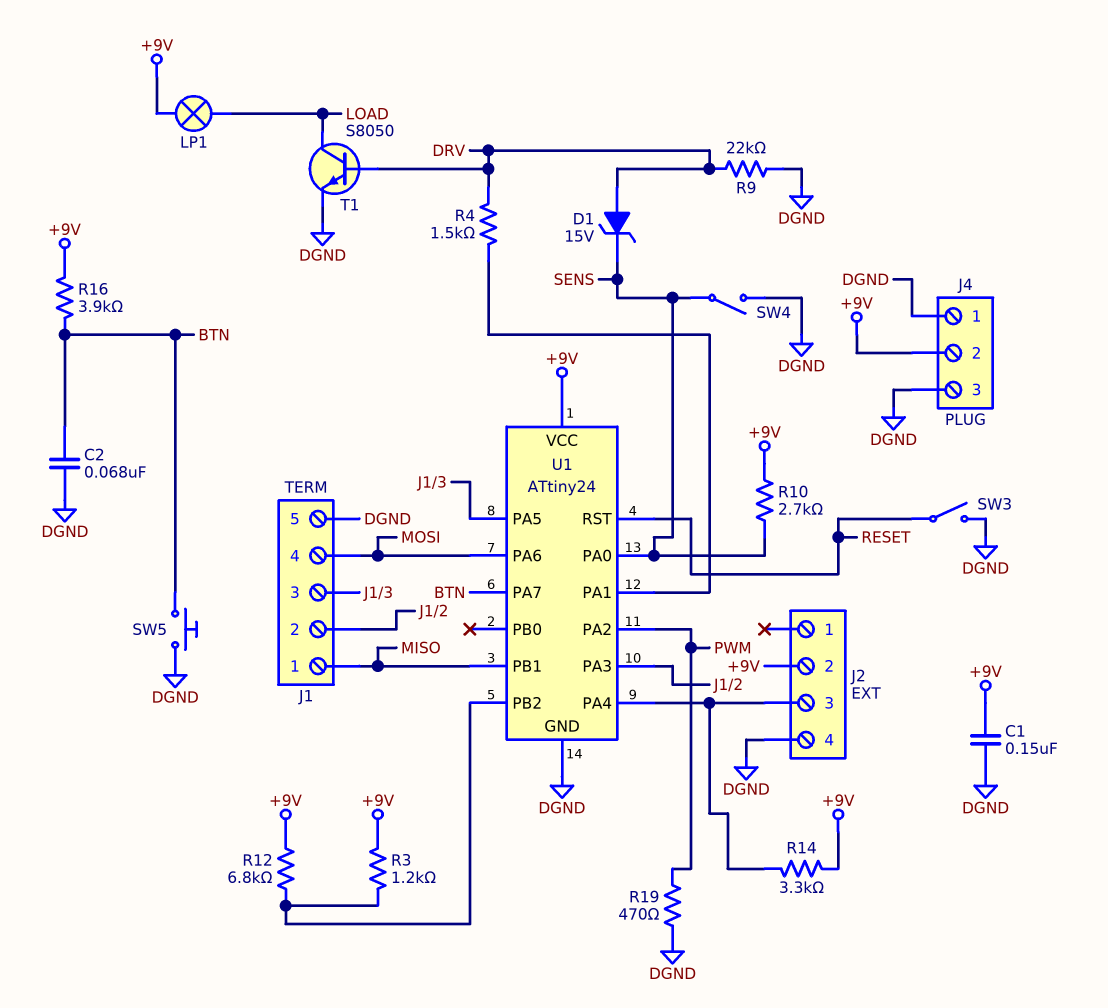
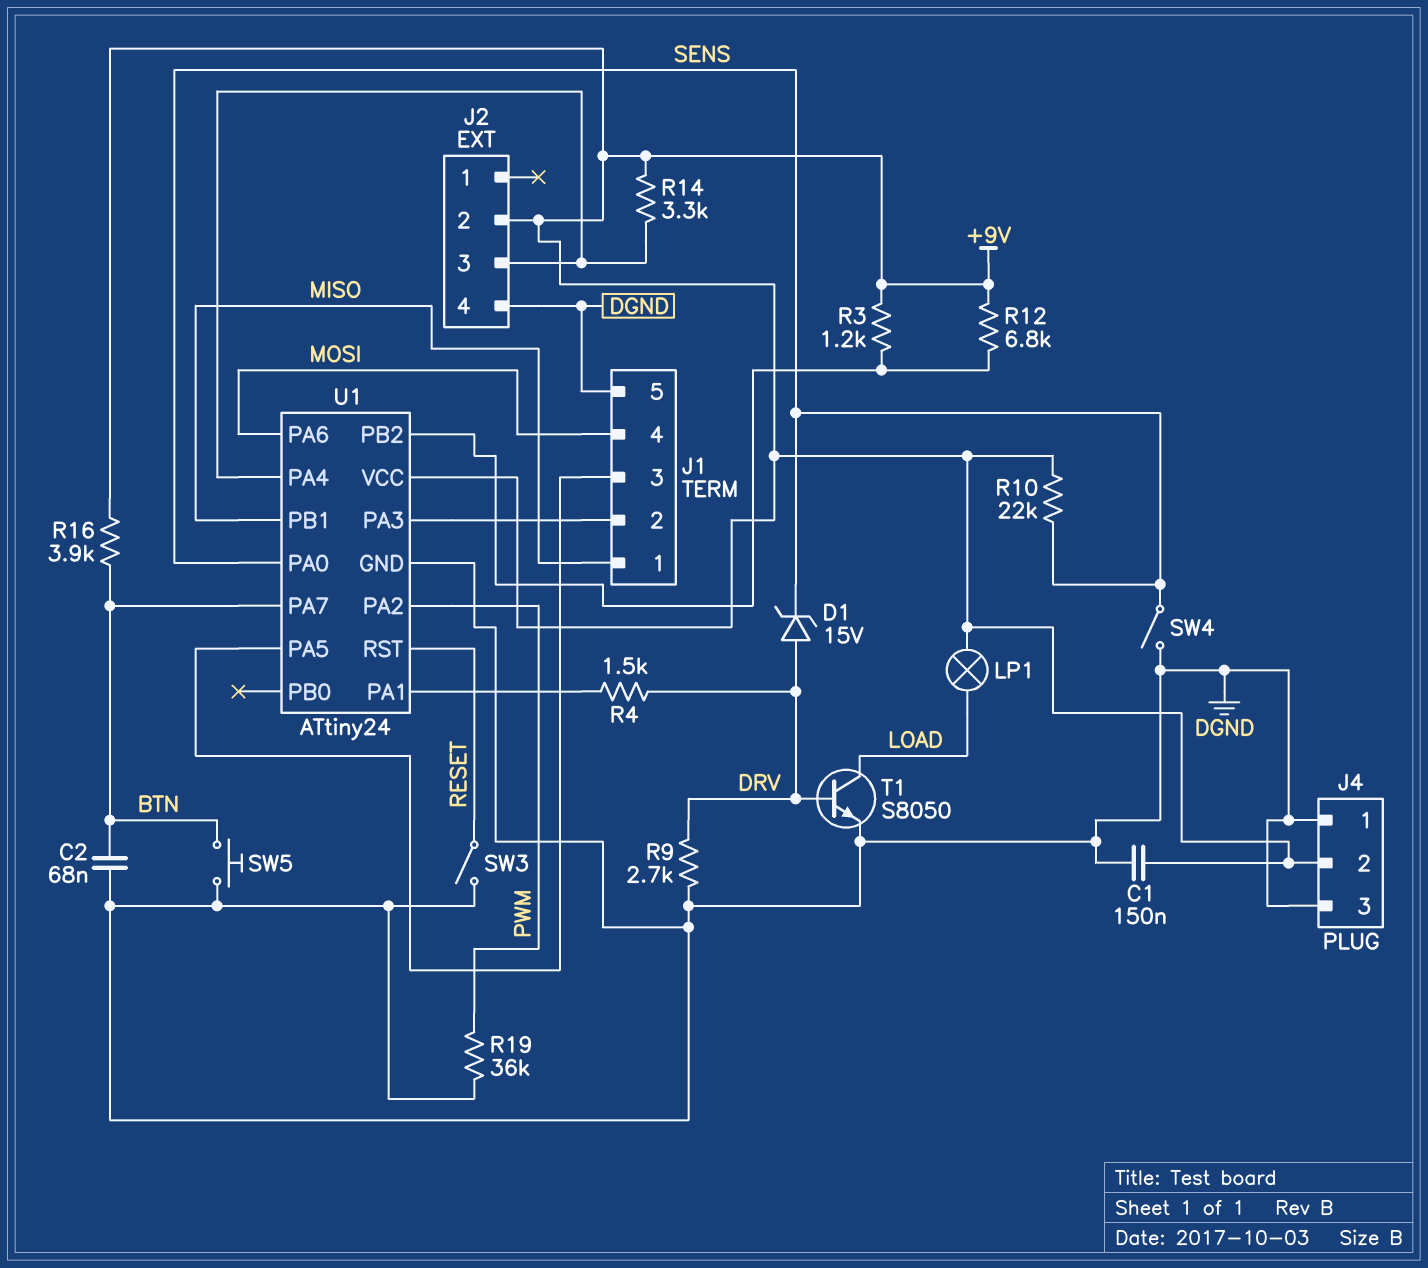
R9: 22k (DGND, DRV) -> 2.7k (DGND, DRV)
R10: 2.7k (+9V, SENS) -> 22k (+9V, SENS)
R19: 470 (DGND, PWM) -> 36k (DGND, PWM)

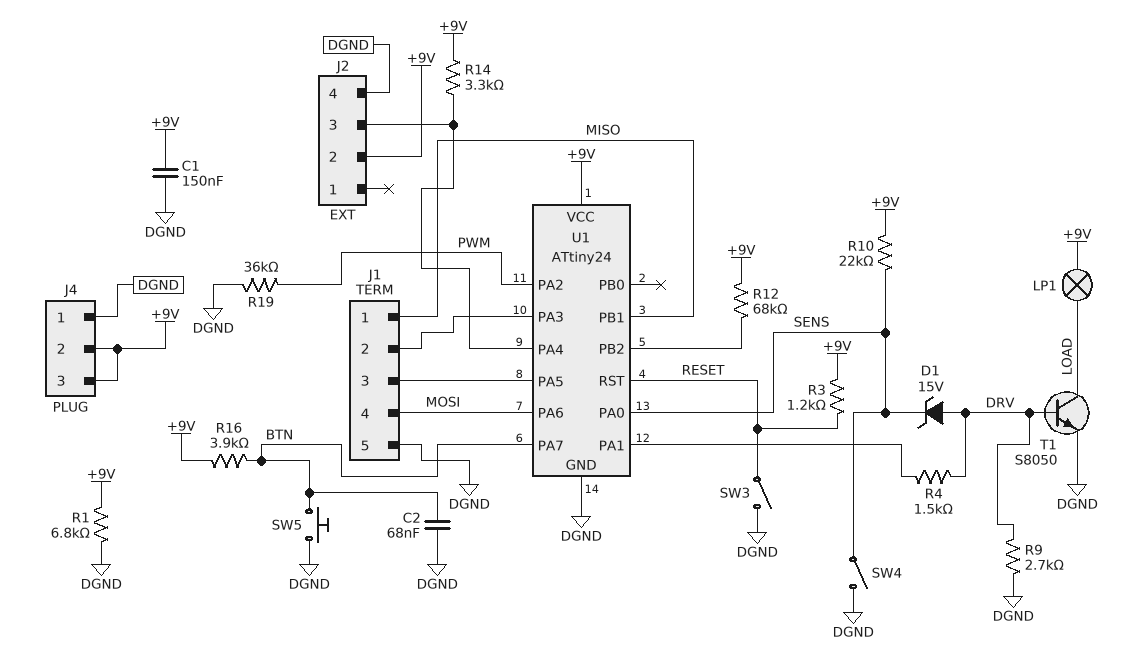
J4 pin 3: DGND -> +9V
R1: none -> 6.8k (+9V, DGND)
R3: 1.2k (+9V, U1/PB2) -> 1.2k (+9V, RESET)
R12: 6.8k (+9V, U1/PB2) -> 68k (+9V, U1/PB2)

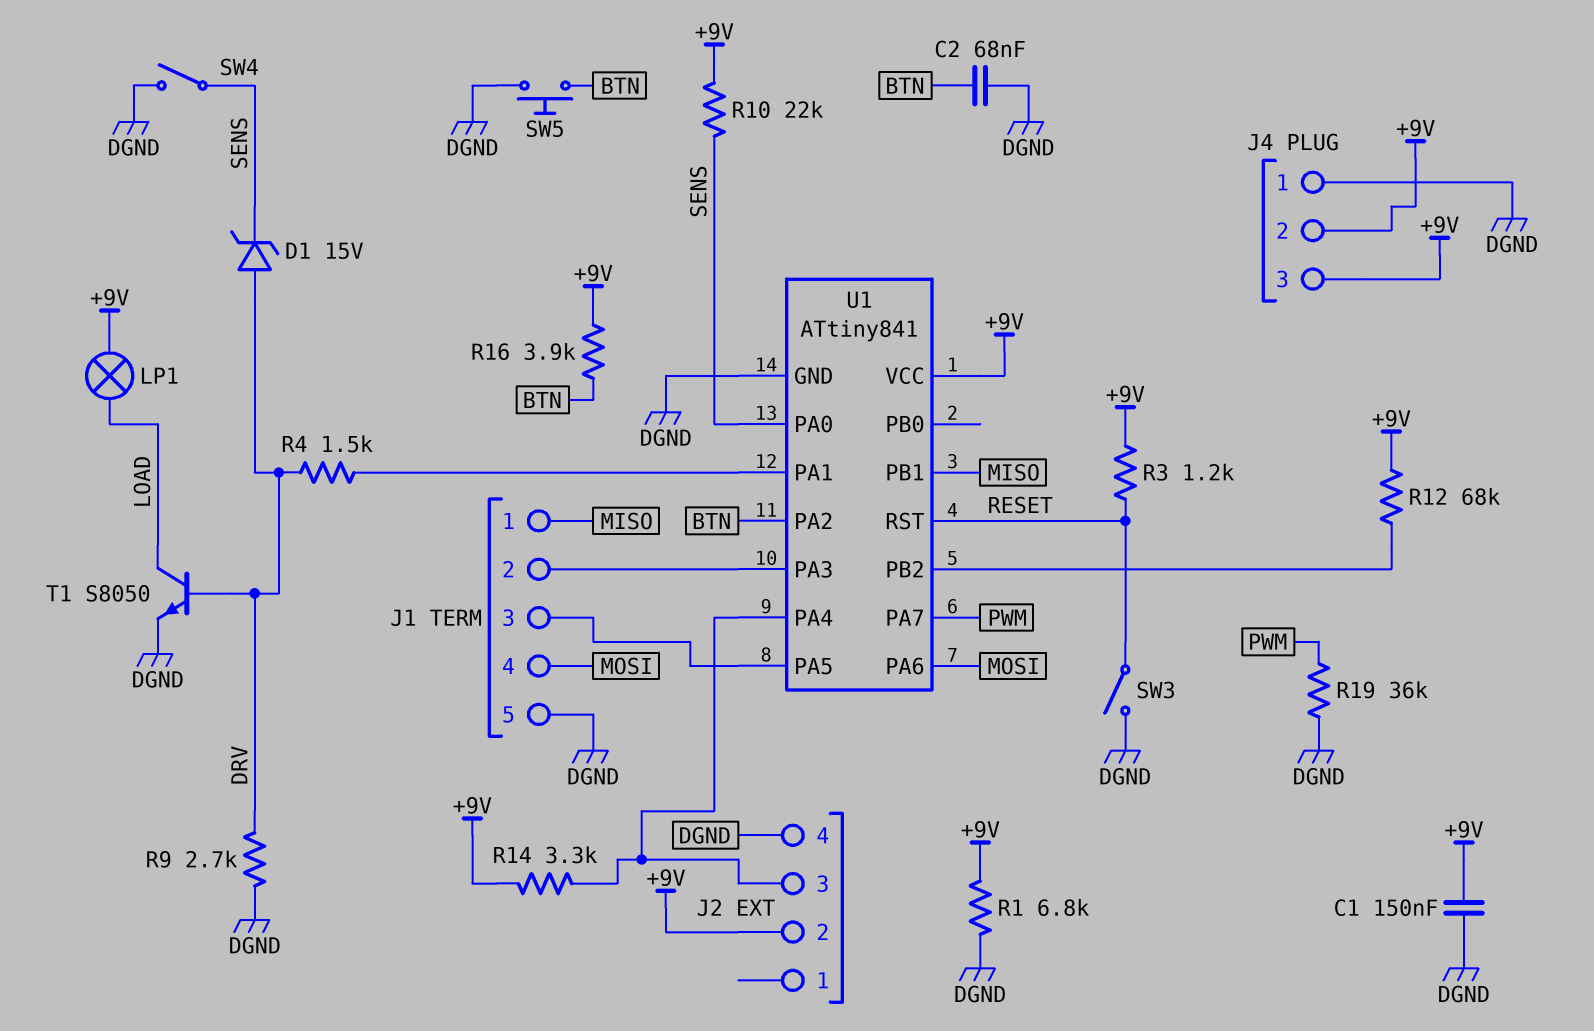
U1: ATtiny24 -> ATtiny841
U1 pin PA2: PWM -> BTN
U1 pin PA7: BTN -> PWM

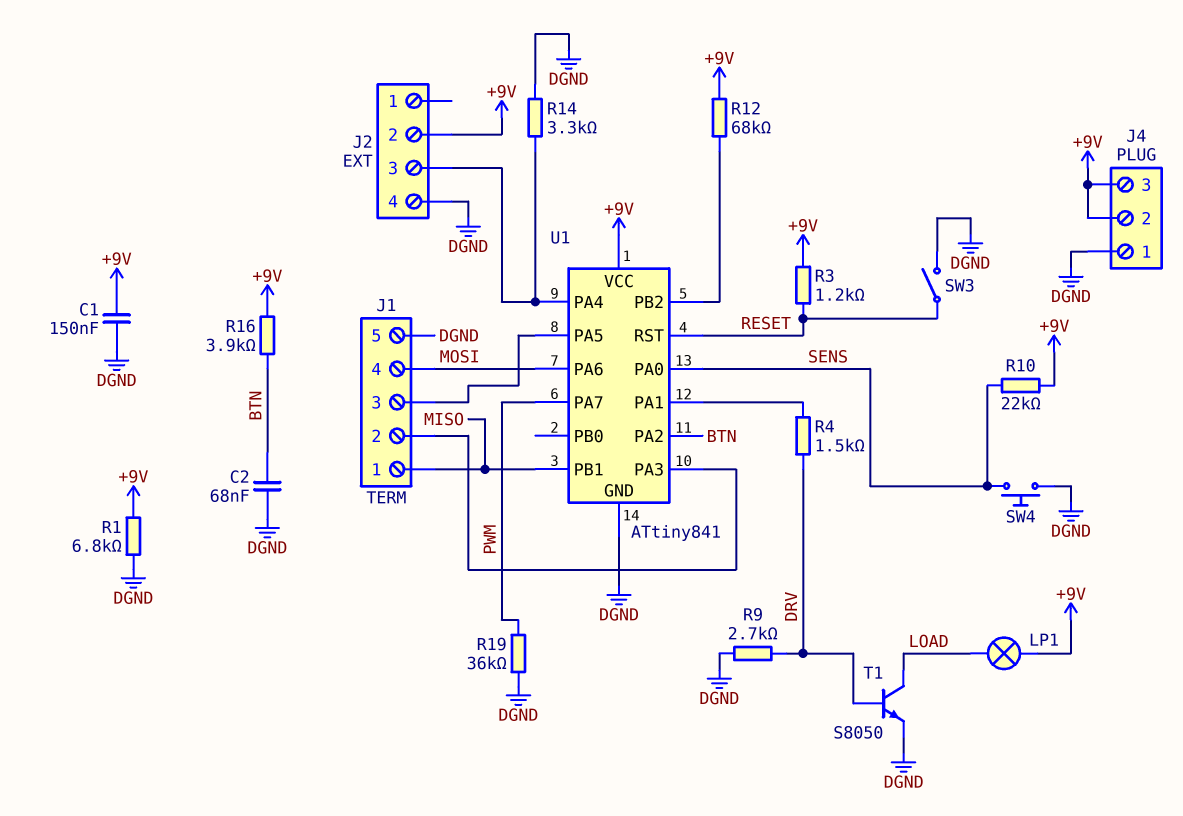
D1: zener 15V (A DRV, K SENS) -> none
R14: 3.3k (+9V, J2/3) -> 3.3k (DGND, J2/3)
SW4: switch (DGND, SENS) -> button (DGND, SENS)
SW5: button (BTN, DGND) -> none

